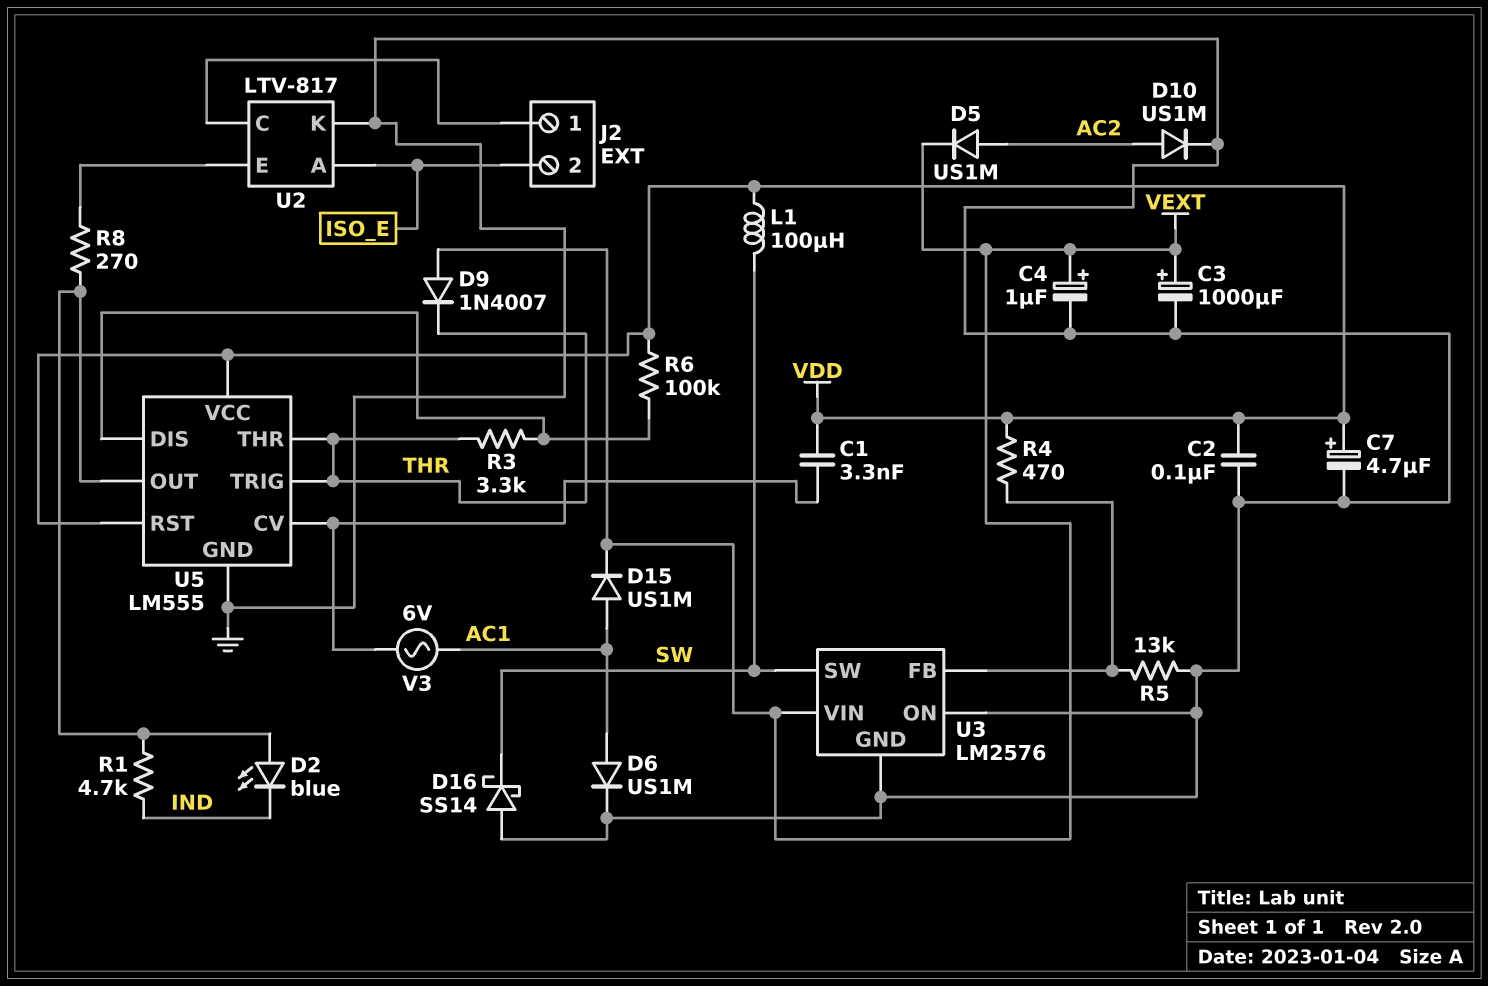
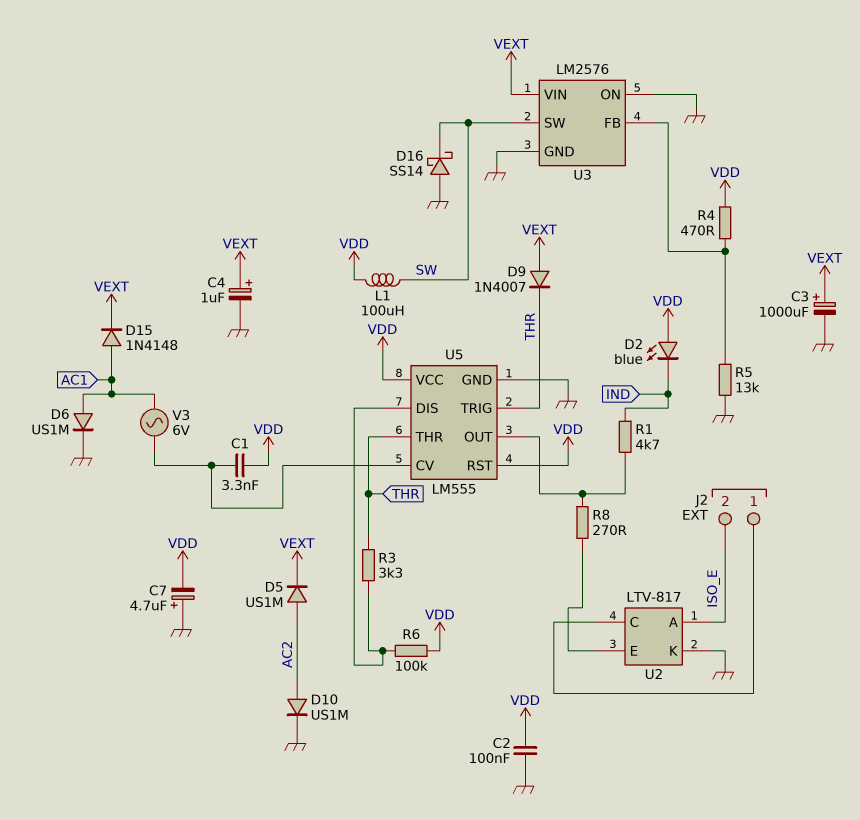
C7: 4.7uF (plus VDD, minus GND) -> 4.7uF (plus GND, minus VDD)
D2: LED blue (A U5/OUT, K IND) -> LED blue (A VDD, K IND)
D15: diode US1M (A AC1, K VEXT) -> diode 1N4148 (A AC1, K VEXT)

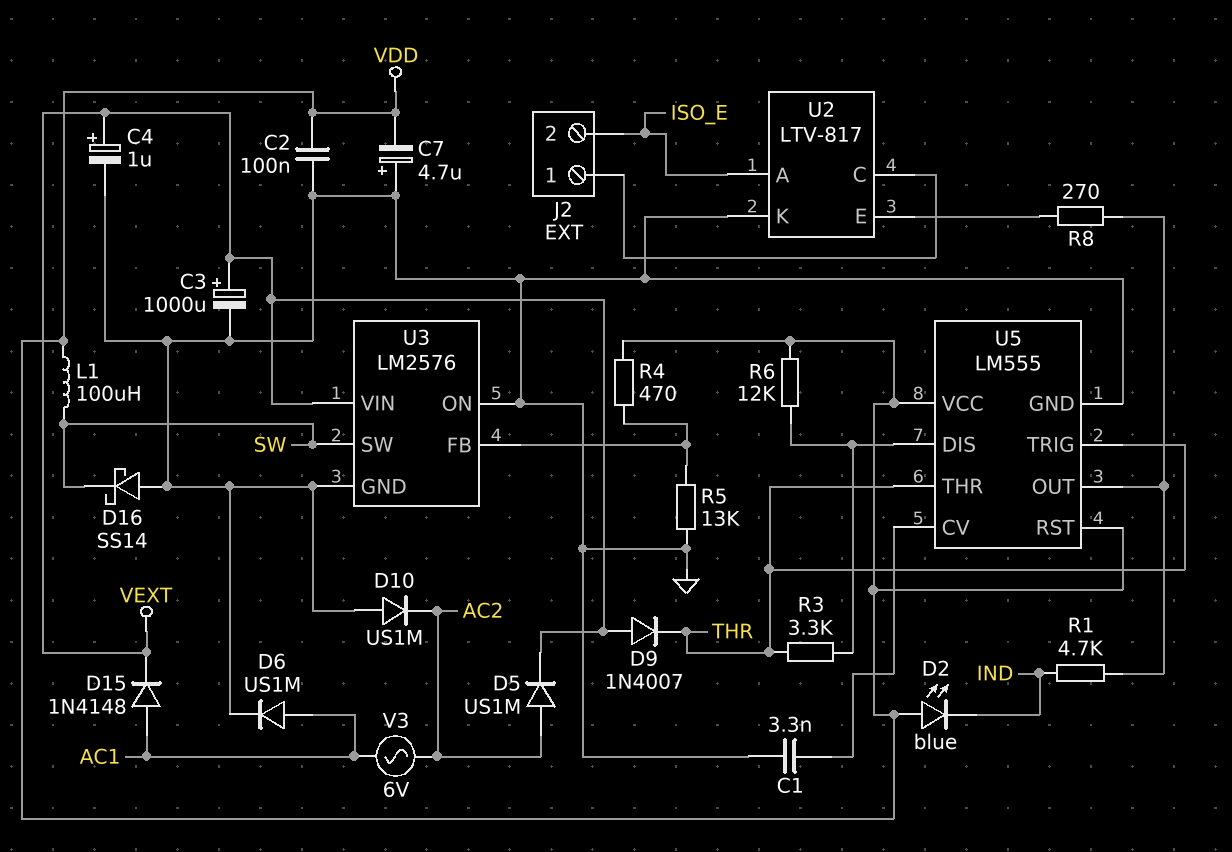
C1: 3.3nF (U5/CV, VDD) -> 3.3nF (GND, U5/CV)
D10: diode US1M (A AC2, K GND) -> diode US1M (A GND, K AC2)
R6: 100k (U5/DIS, VDD) -> 12k (U5/DIS, VDD)
V3: AC 6V (AC1, U5/CV) -> AC 6V (AC1, AC2)

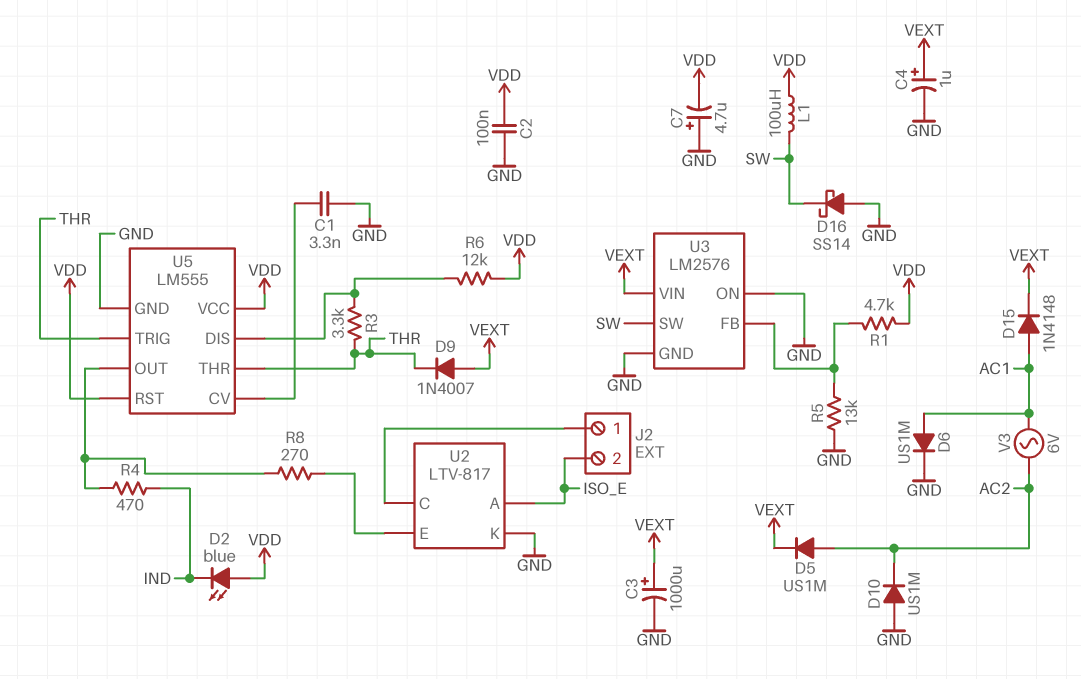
R1: 4.7k (IND, U5/OUT) -> 4.7k (U3/FB, VDD)
R4: 470 (U3/FB, VDD) -> 470 (IND, U5/OUT)

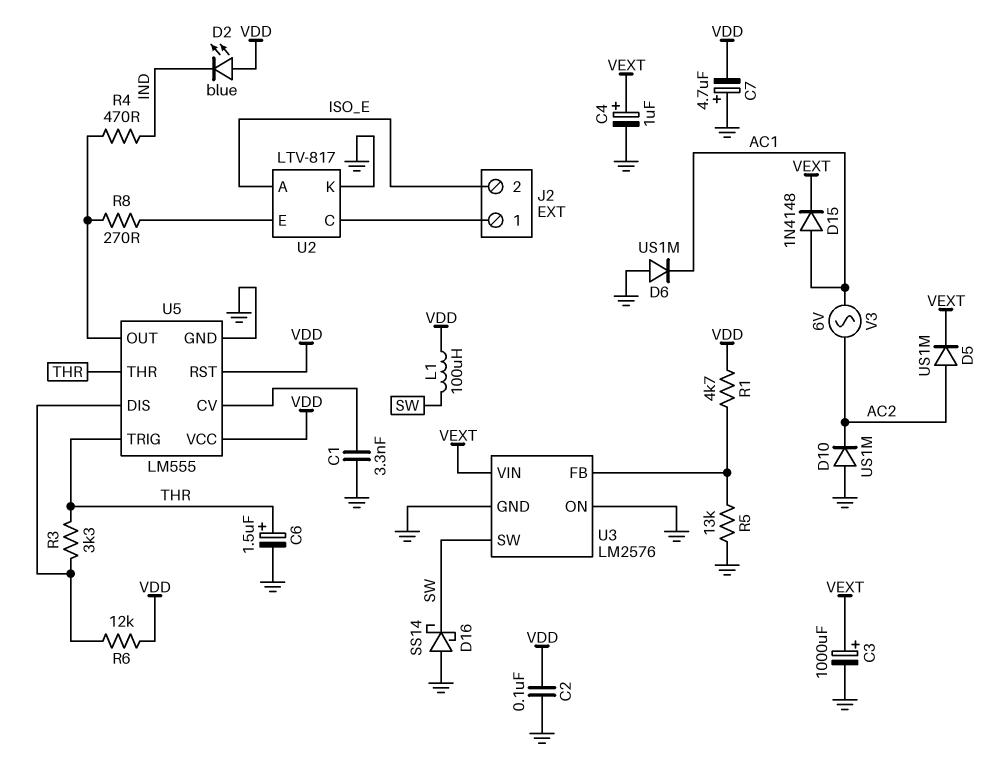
C6: none -> 1.5uF (plus THR, minus GND)
D6: diode US1M (A AC1, K GND) -> diode US1M (A GND, K AC1)
D9: diode 1N4007 (A VEXT, K THR) -> none

